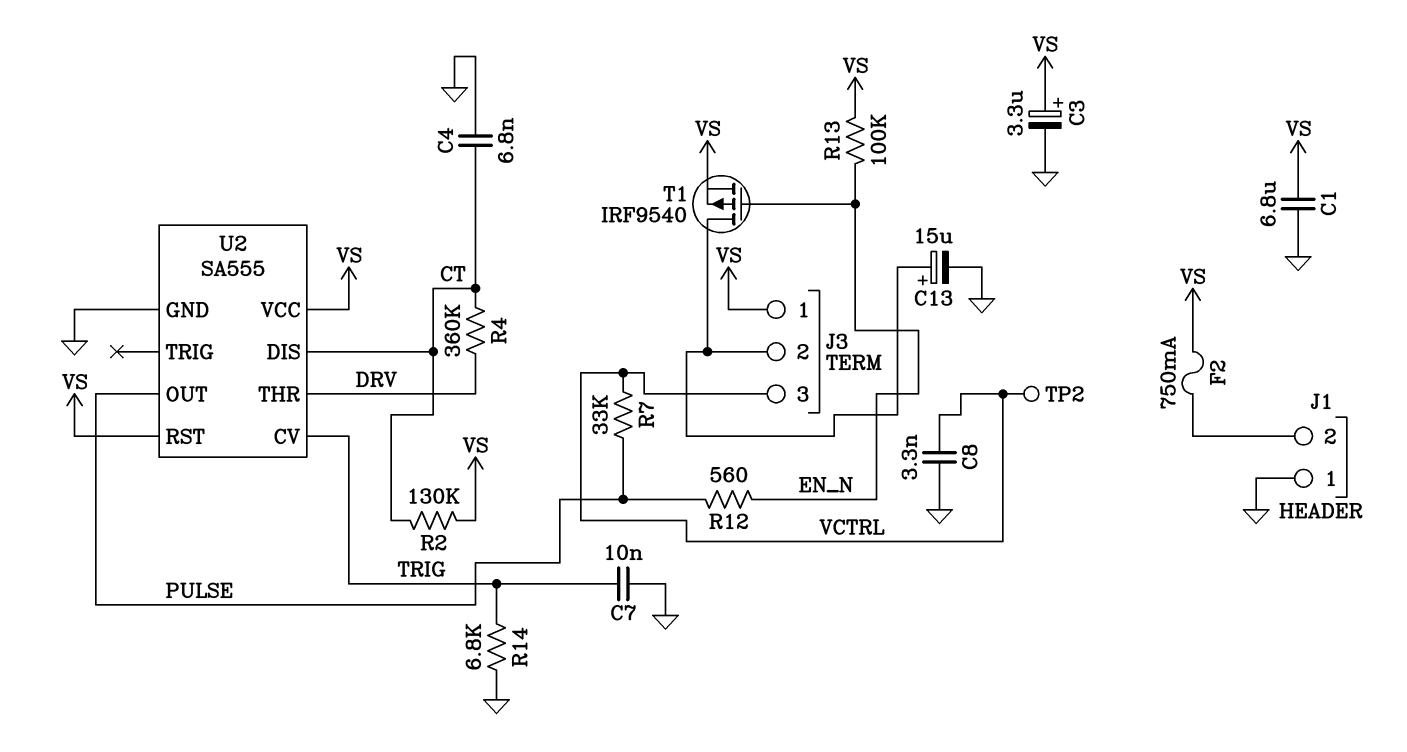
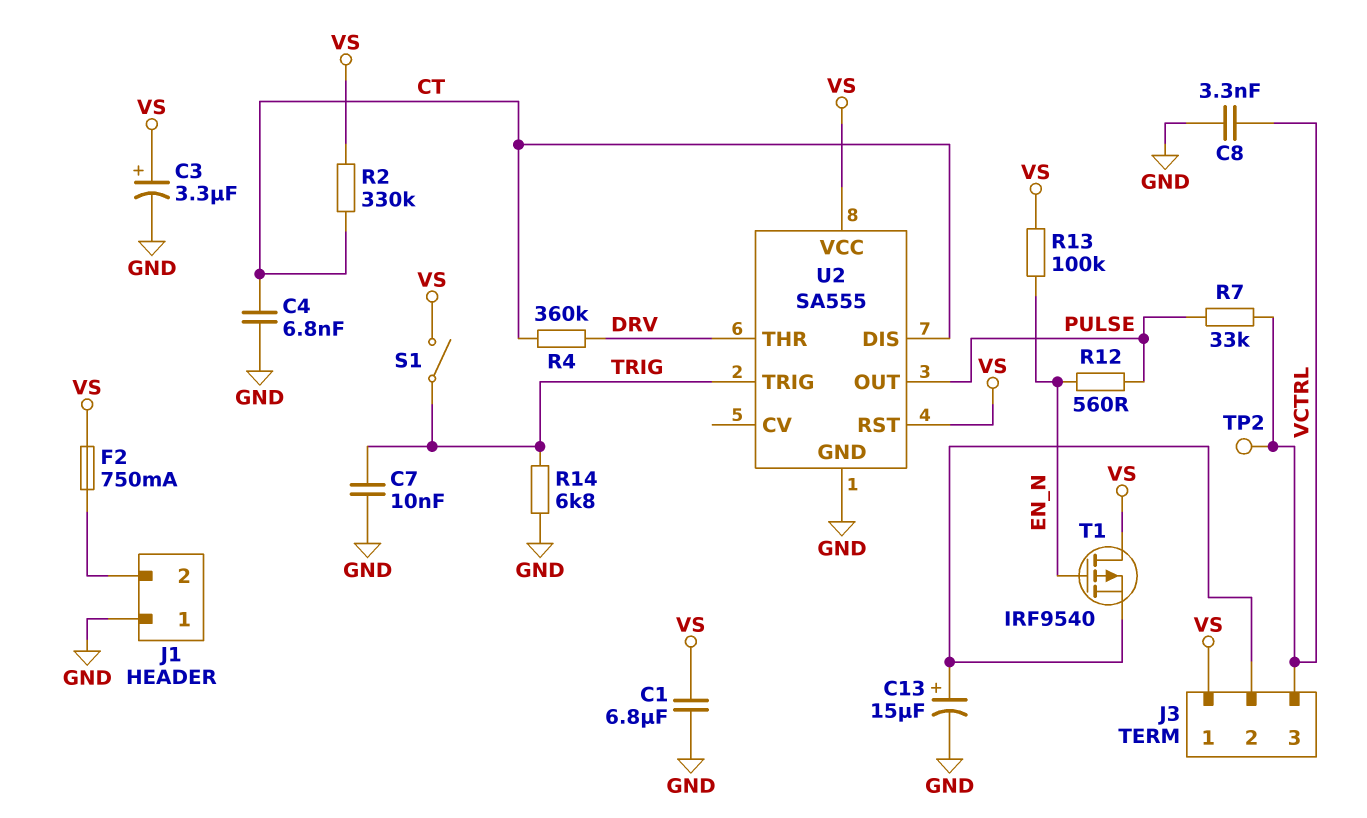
R2: 130k (CT, VS) -> 330k (CT, VS)
S1: none -> switch (TRIG, VS)
T1: PMOS IRF9540 (G EN_N, D J3/2, S VS) -> PMOS IRF9540 (G EN_N, D VS, S J3/2)
U2 pin CV: TRIG -> none
U2 pin TRIG: none -> TRIG

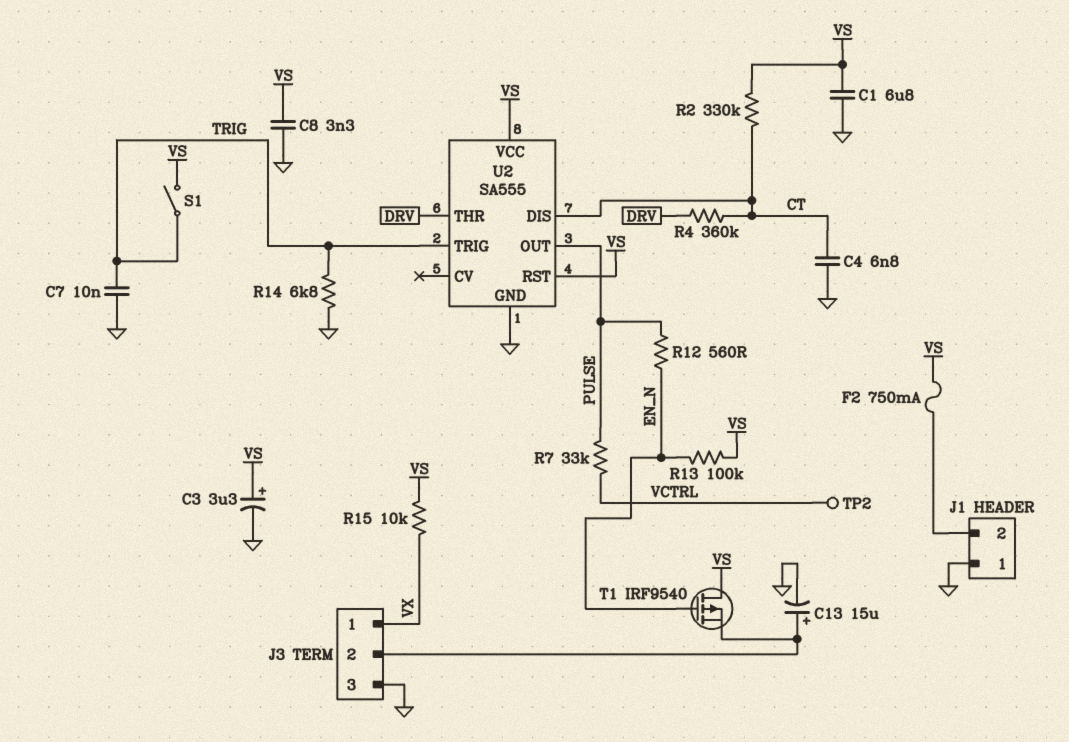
C8: 3.3nF (GND, VCTRL) -> 3.3nF (GND, VS)
J3 pin 1: VS -> VX
J3 pin 3: VCTRL -> GND
R15: none -> 10k (VS, VX)

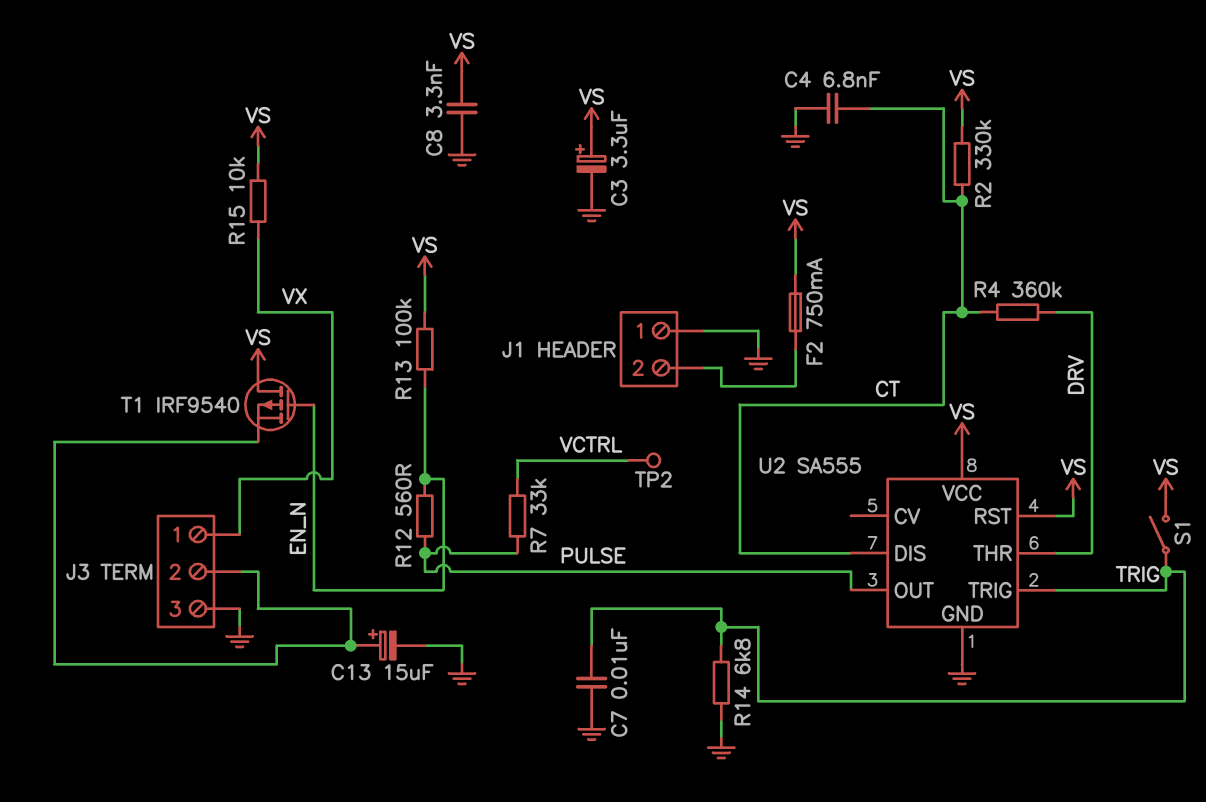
C1: 6.8uF (GND, VS) -> none

